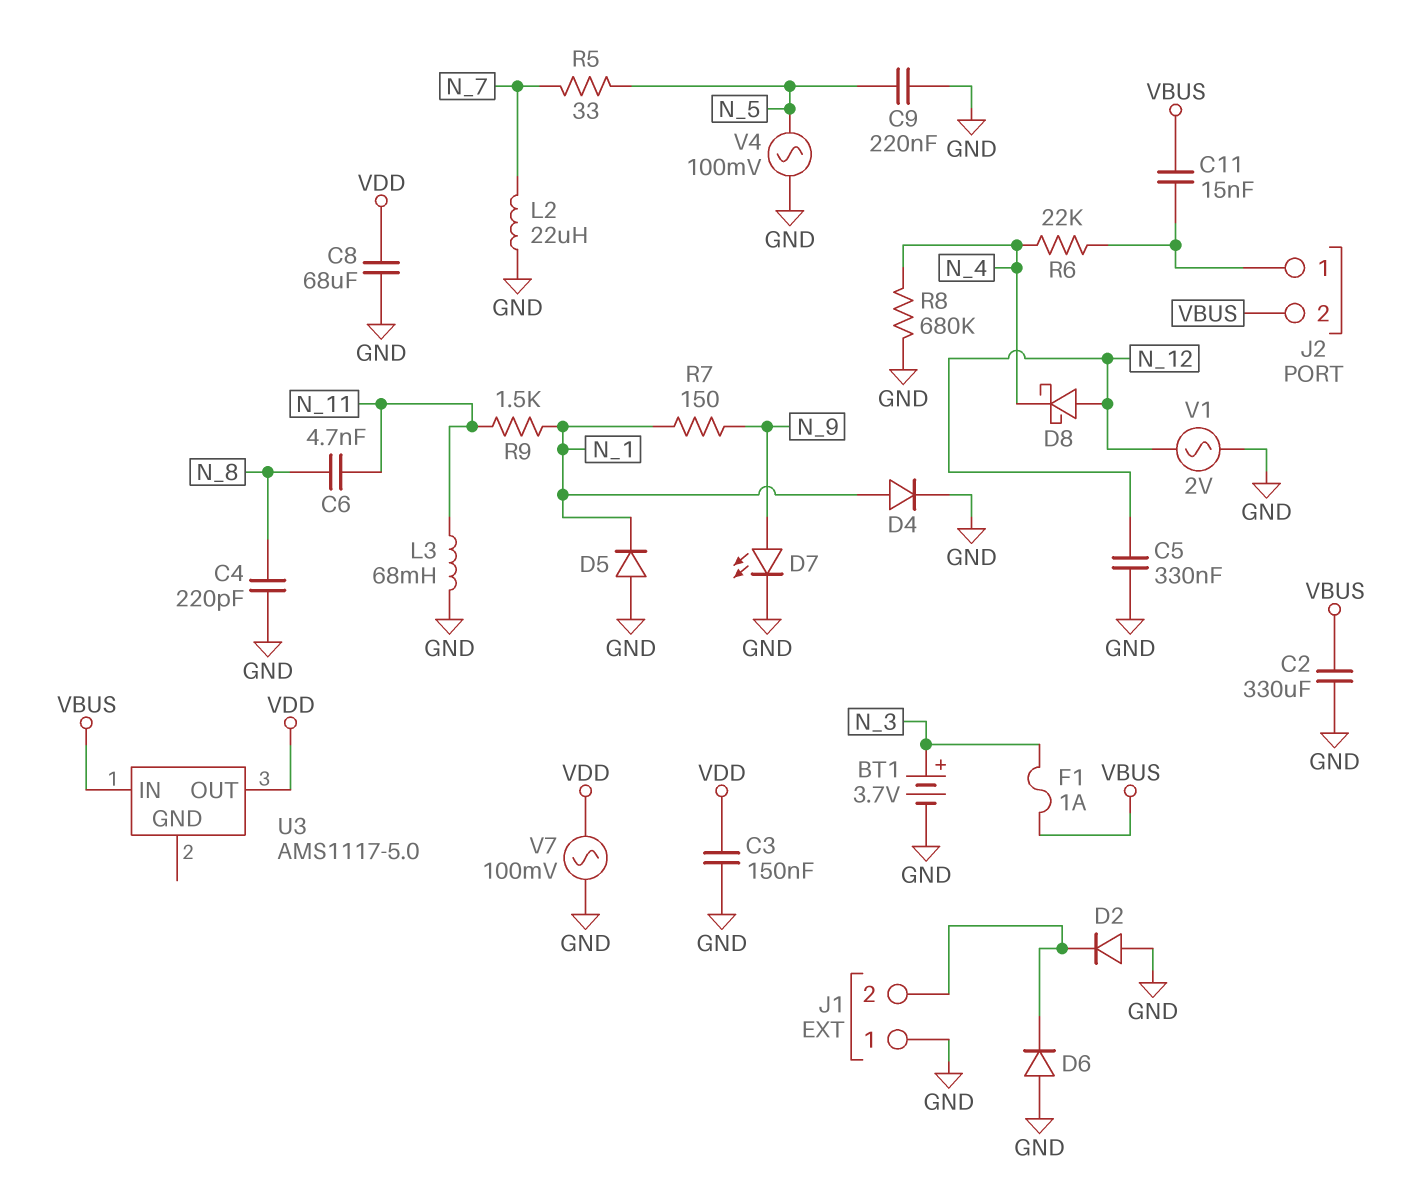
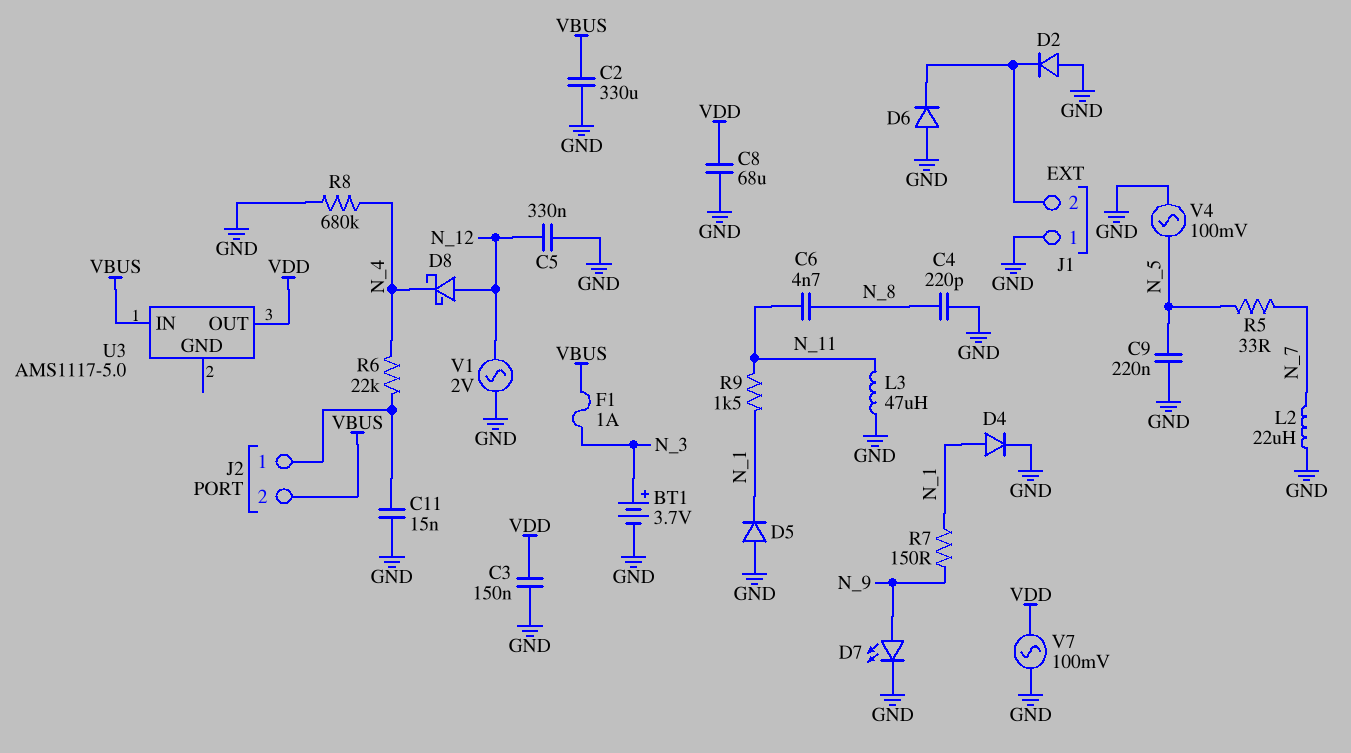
C11: 15nF (J2/1, VBUS) -> 15nF (GND, J2/1)
L3: 68mH (GND, N_11) -> 47uH (GND, N_11)

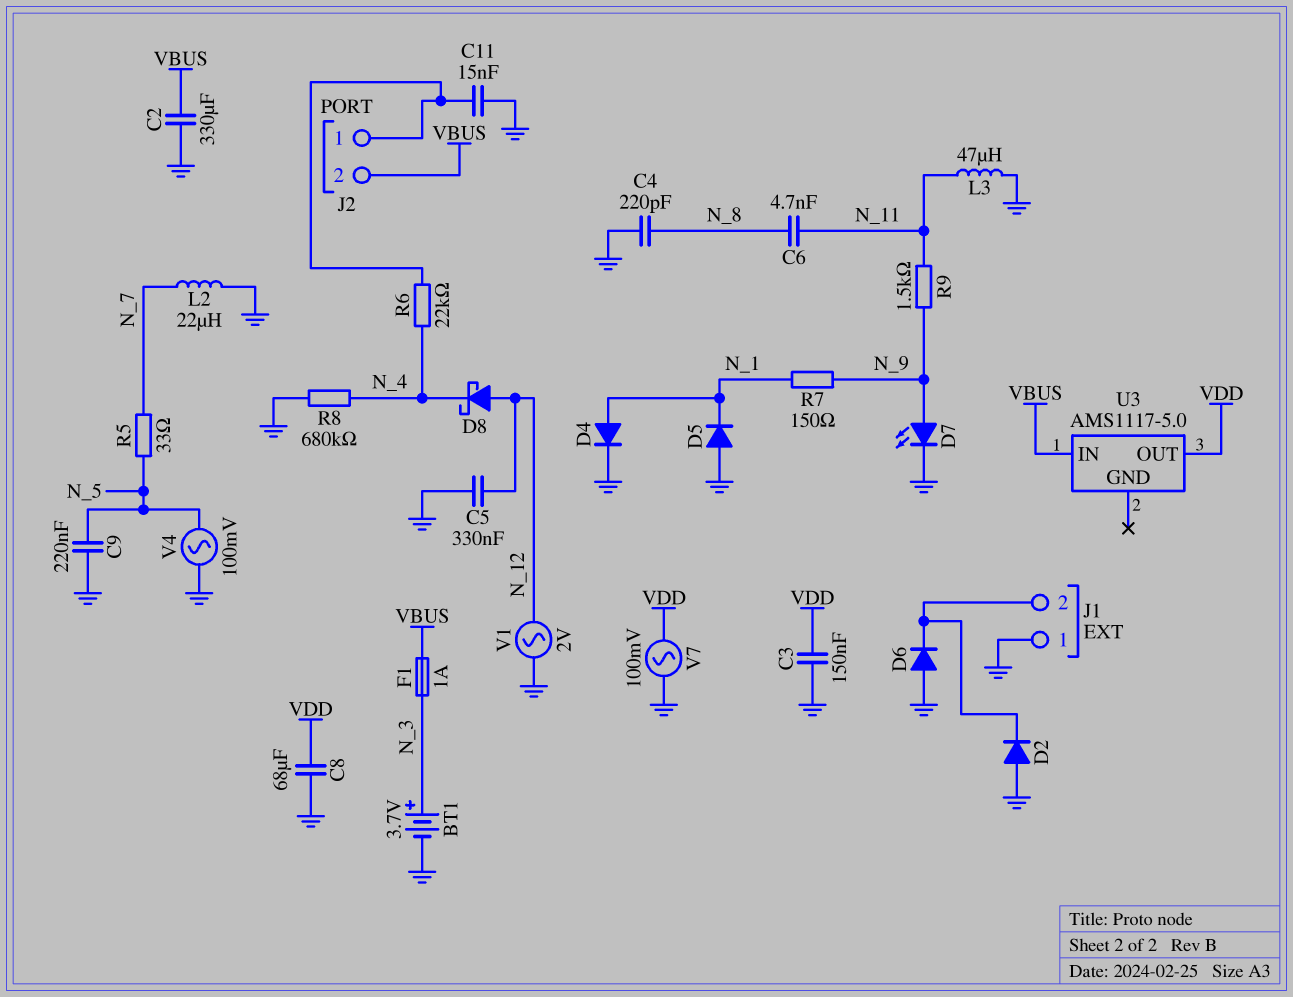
R9: 1.5k (N_1, N_11) -> 1.5k (N_9, N_11)

